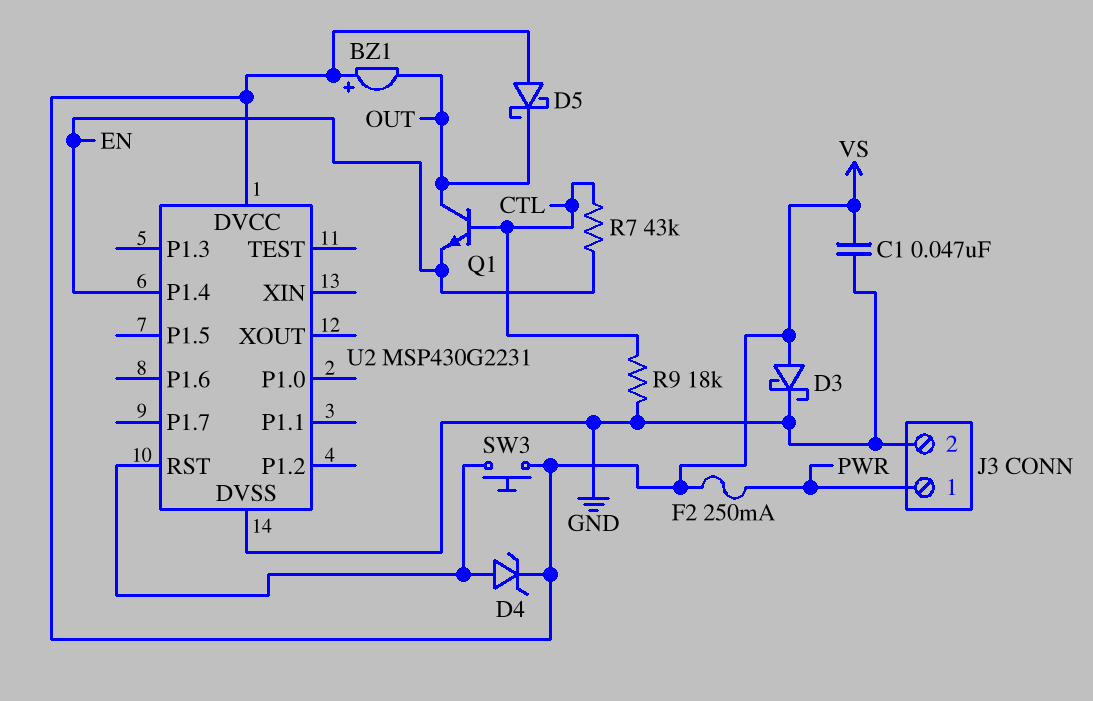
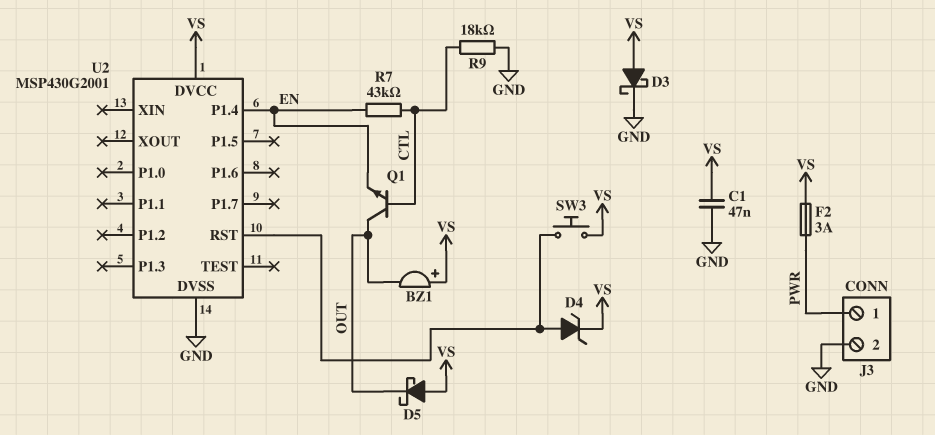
F2: 250mA (PWR, VS) -> 3A (PWR, VS)
U2: MSP430G2231 -> MSP430G2001

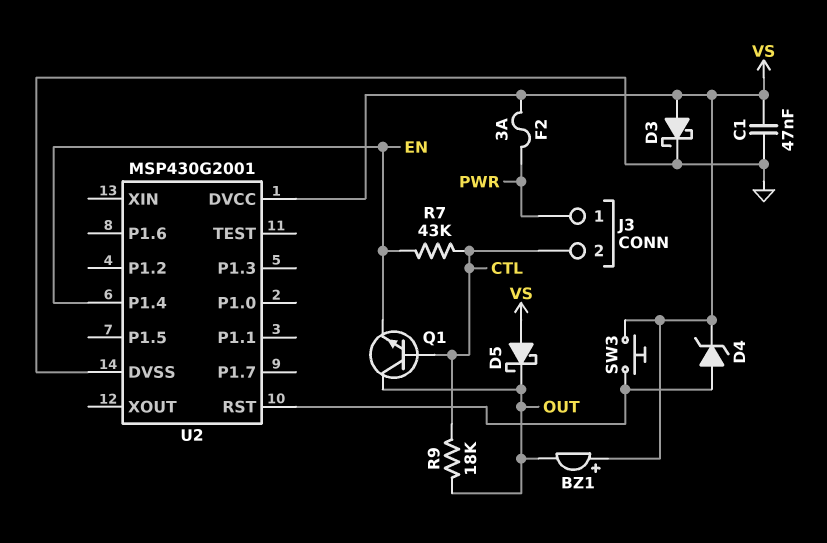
J3 pin 2: GND -> CTL
R9: 18k (CTL, GND) -> 18k (CTL, OUT)

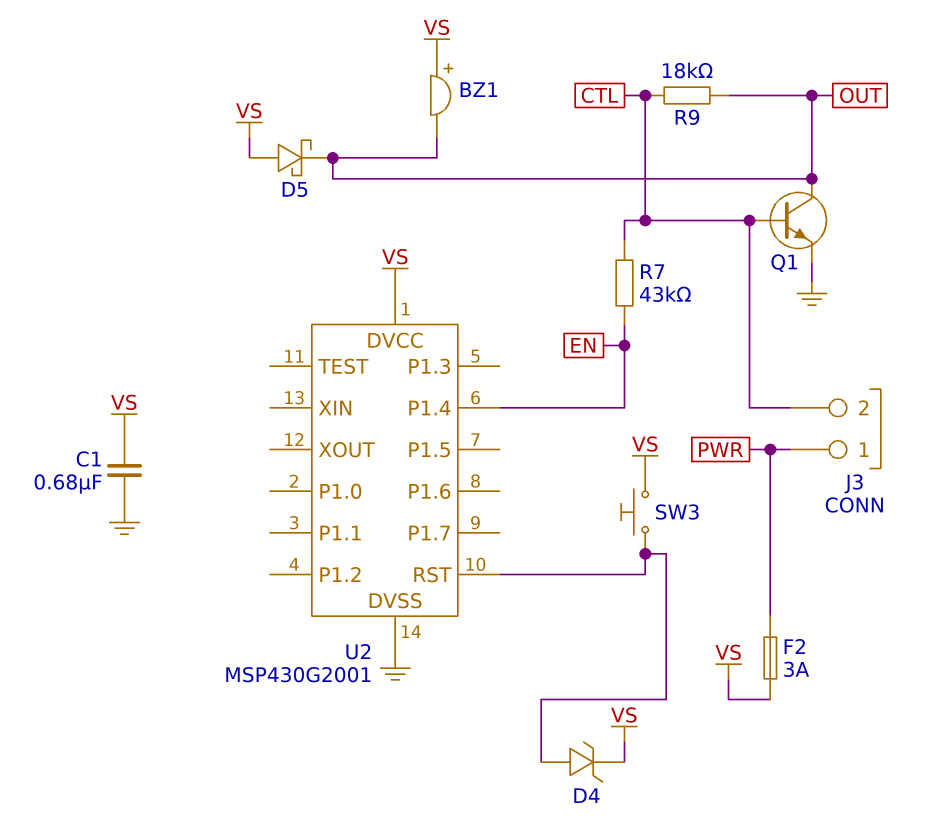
C1: 47nF (GND, VS) -> 680nF (GND, VS)
D3: schottky (A VS, K GND) -> none
Q1: NPN (B CTL, C OUT, E EN) -> NPN (B CTL, C OUT, E GND)

